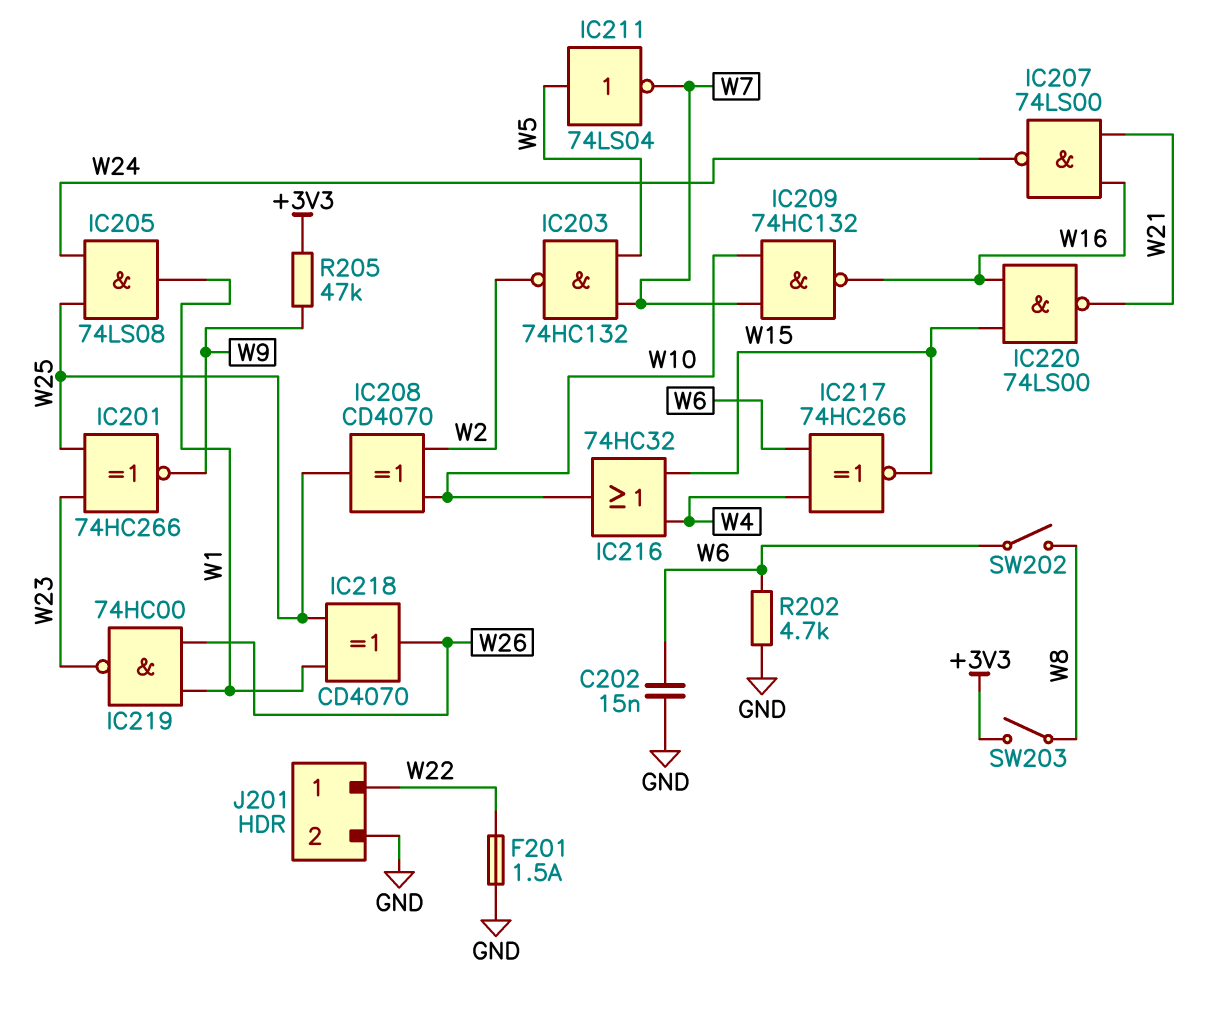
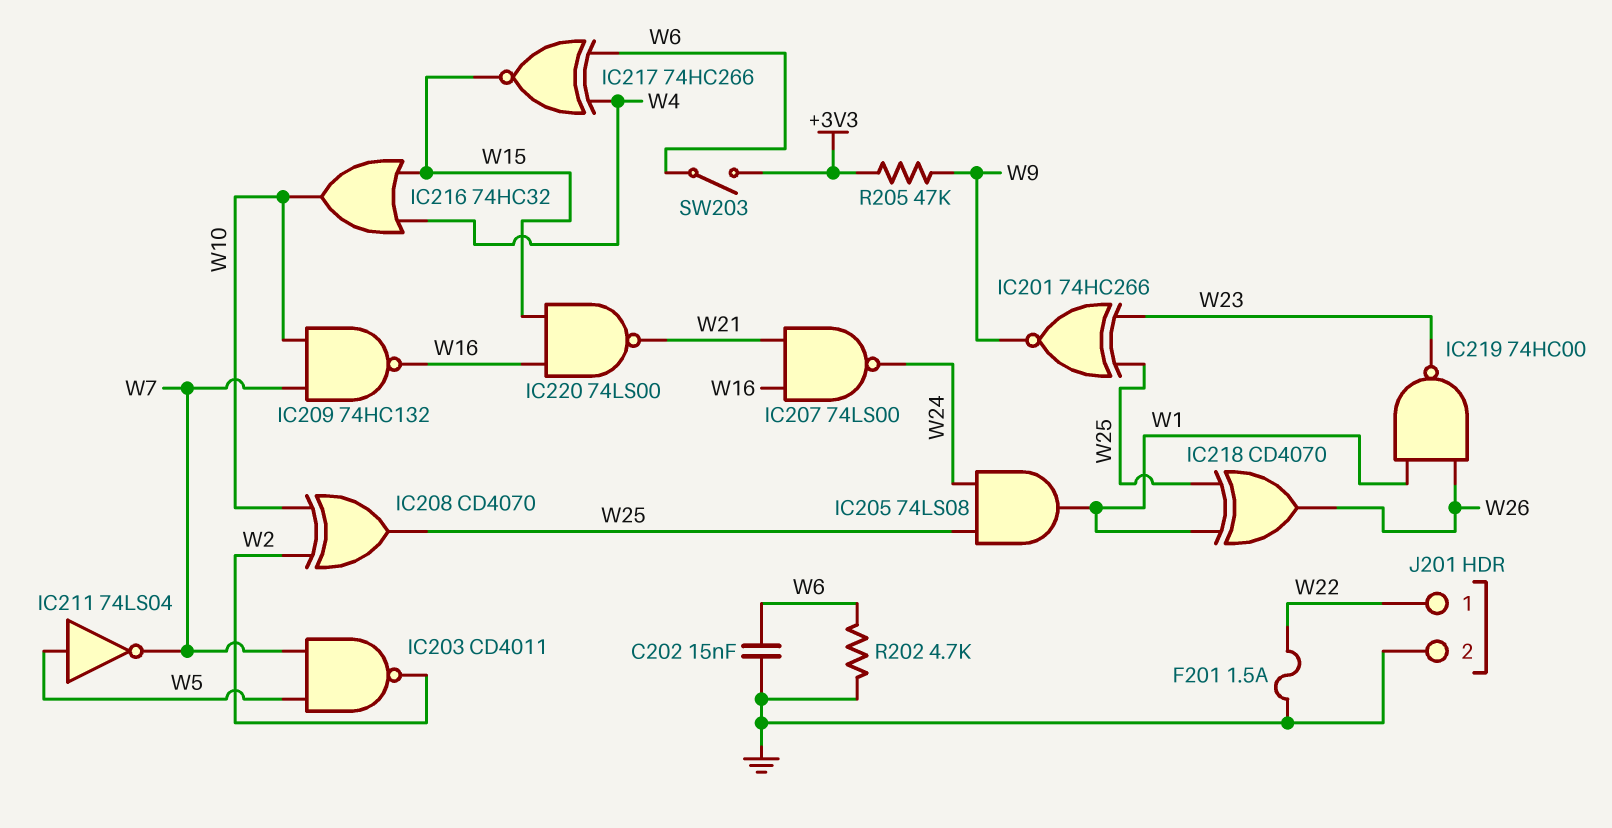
IC203: NAND 74HC132 (in W5, in W7, out W2) -> NAND CD4011 (in W5, in W7, out W2)
SW202: switch (W6, W8) -> none
SW203: switch (+3V3, W8) -> switch (+3V3, W6)

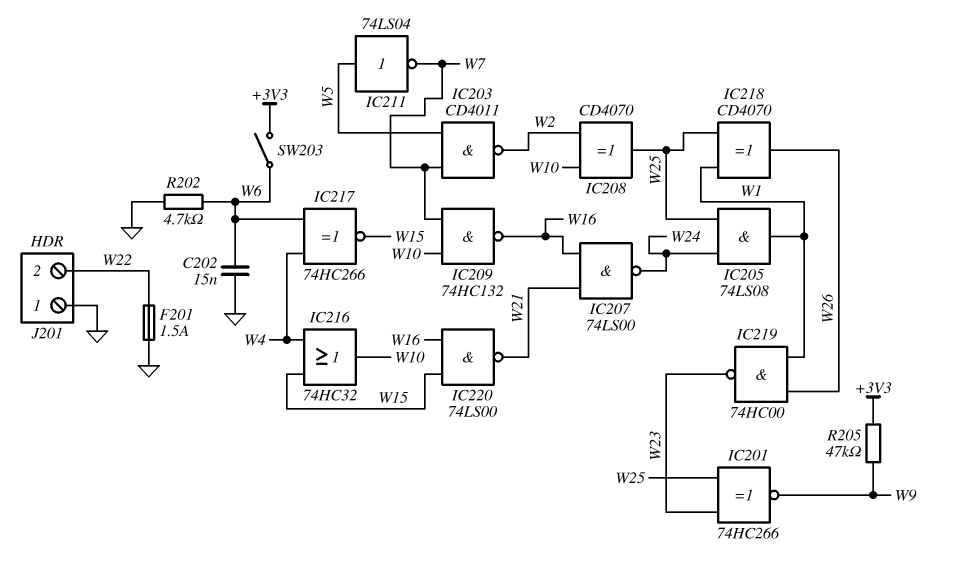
J201 pin 1: W22 -> GND
J201 pin 2: GND -> W22

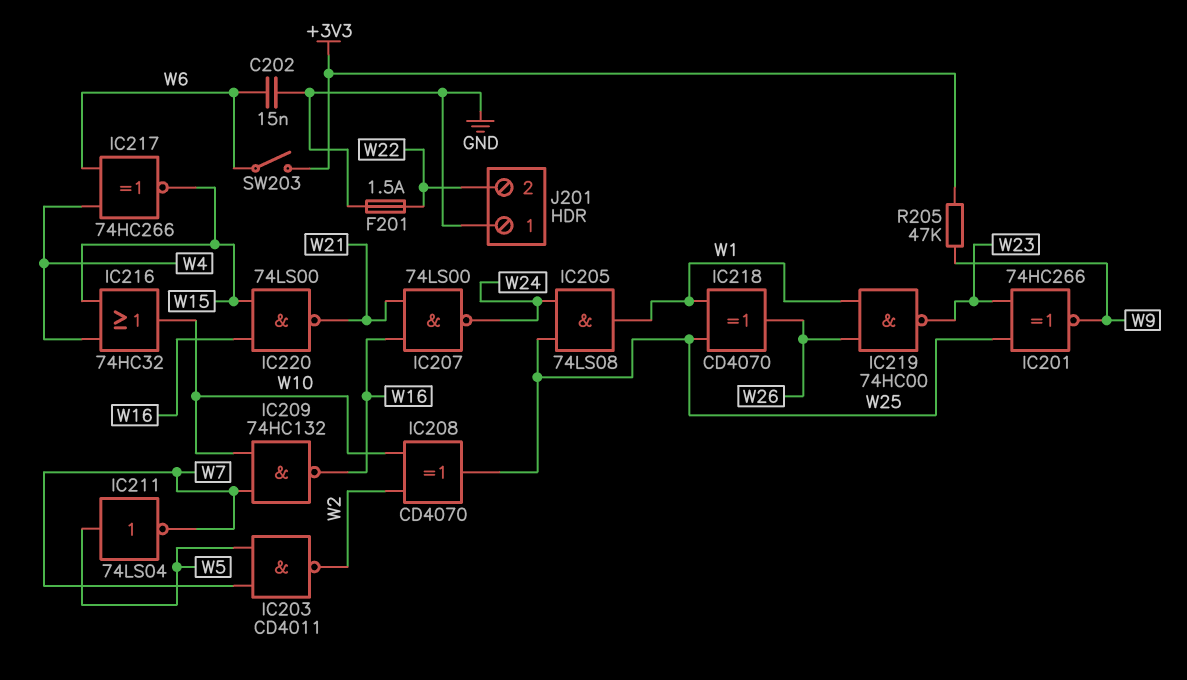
R202: 4.7k (GND, W6) -> none

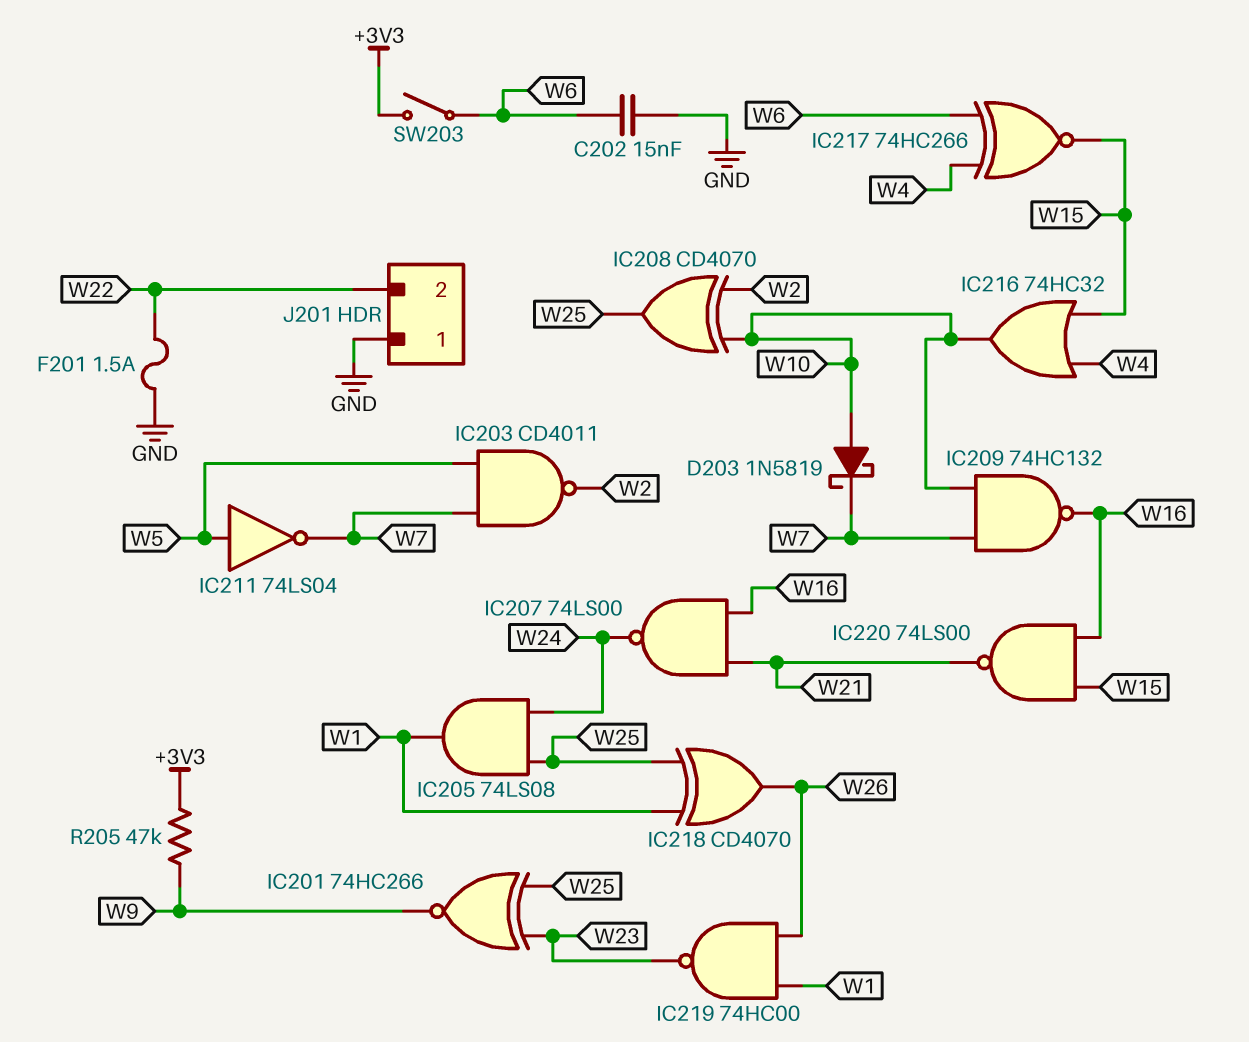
D203: none -> schottky 1N5819 (A W10, K W7)

